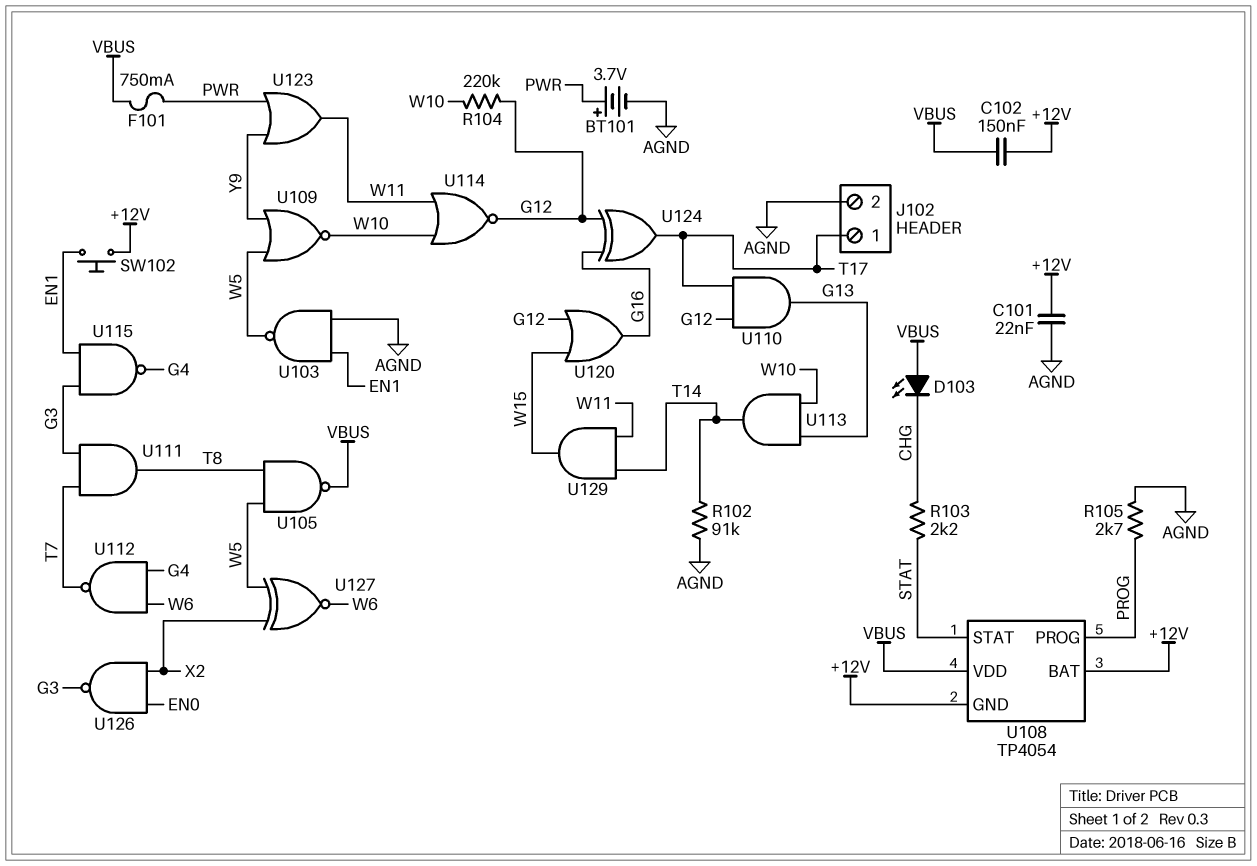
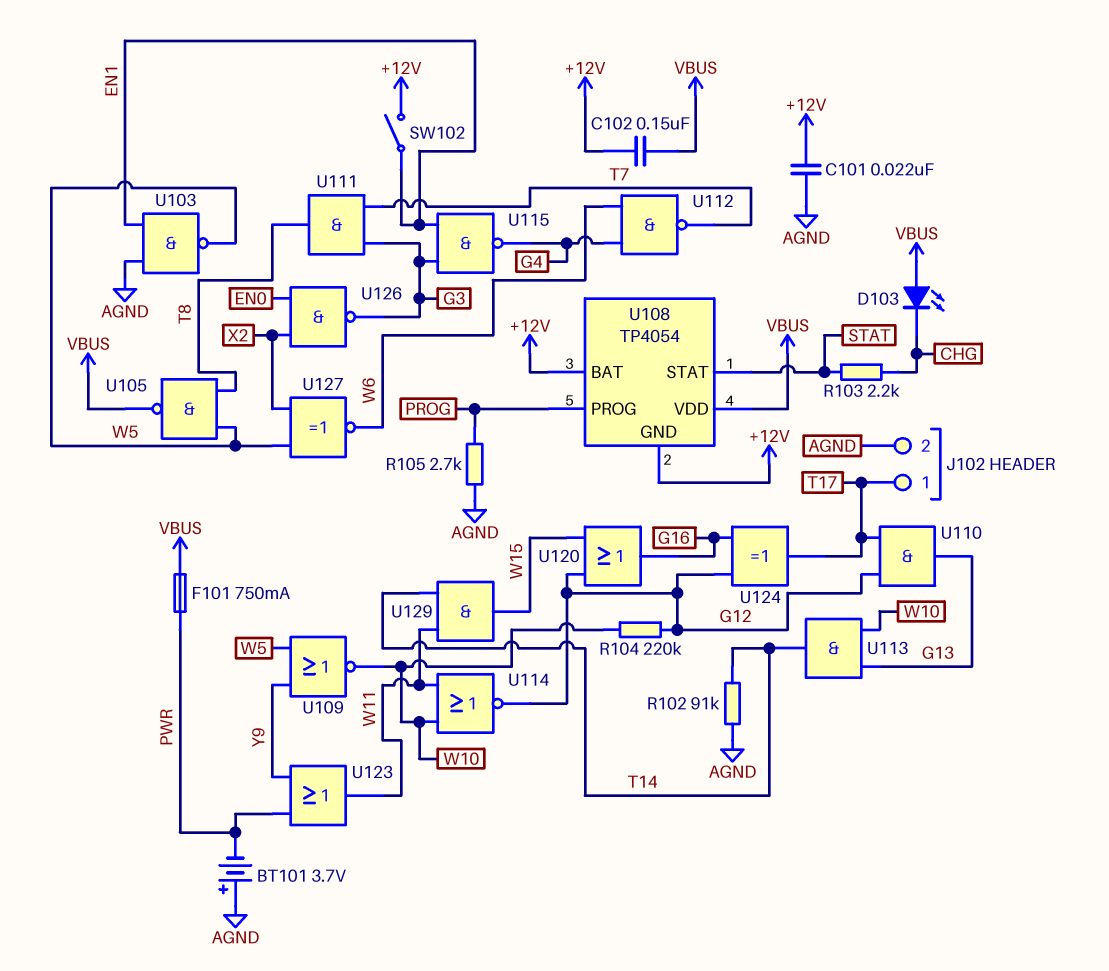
BT101: 3.7V (plus PWR, minus AGND) -> 3.7V (plus AGND, minus PWR)
SW102: button (+12V, EN1) -> switch (+12V, EN1)

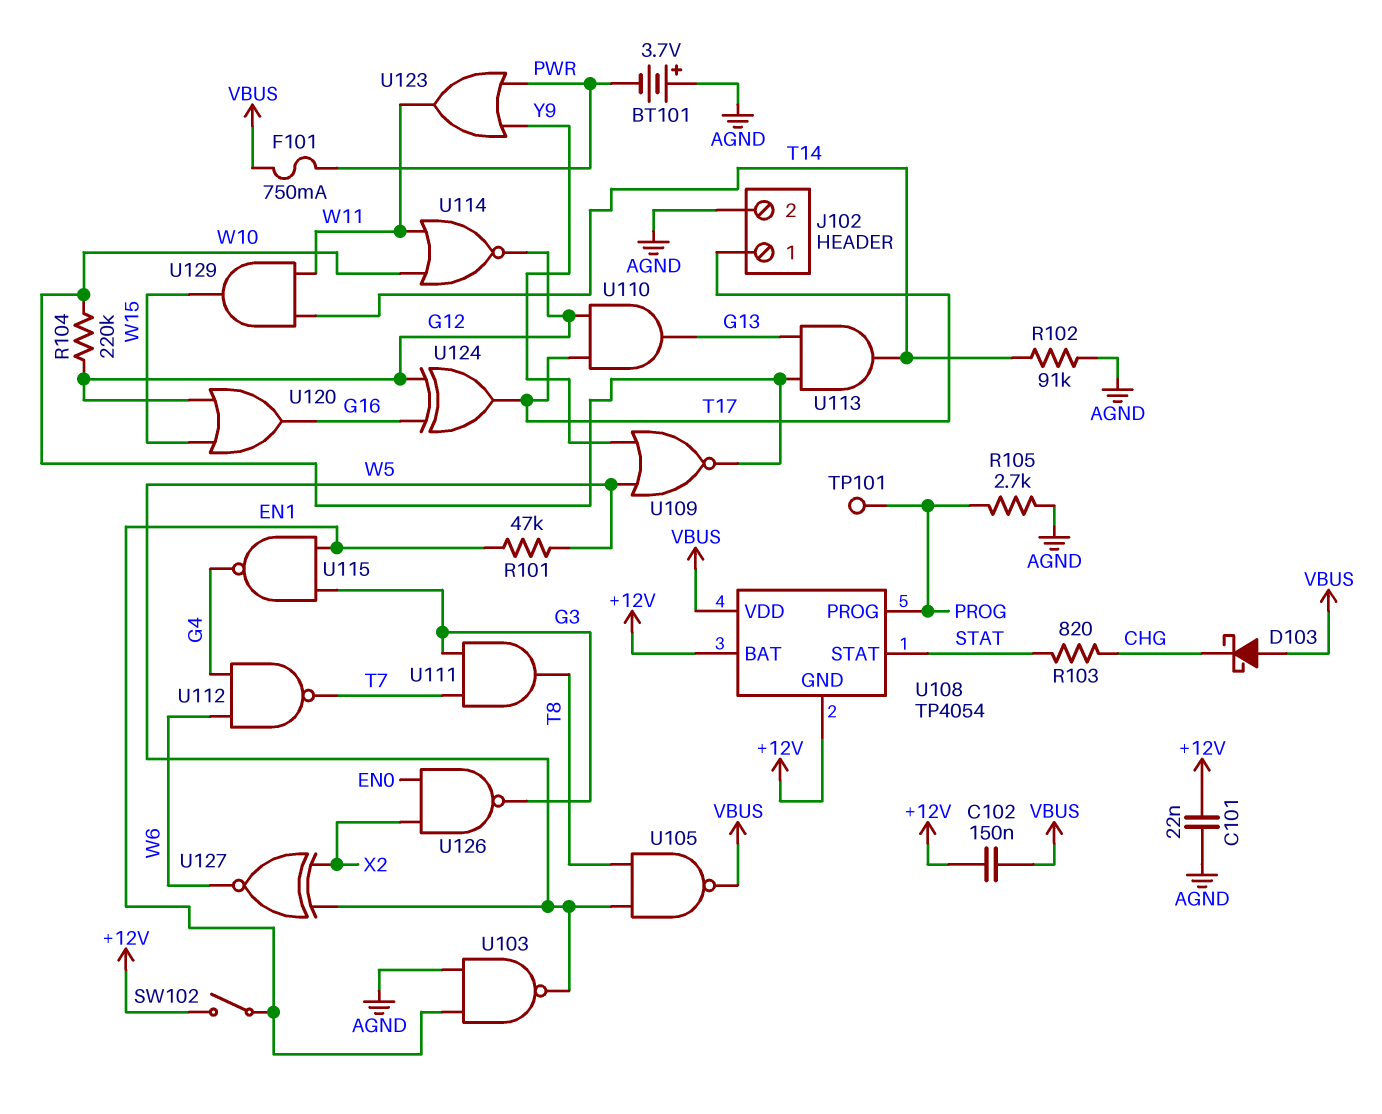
D103: LED (A VBUS, K CHG) -> schottky (A VBUS, K CHG)
R101: none -> 47k (EN1, W5)
R103: 2.2k (CHG, STAT) -> 820 (CHG, STAT)
TP101: none -> test point (PROG)

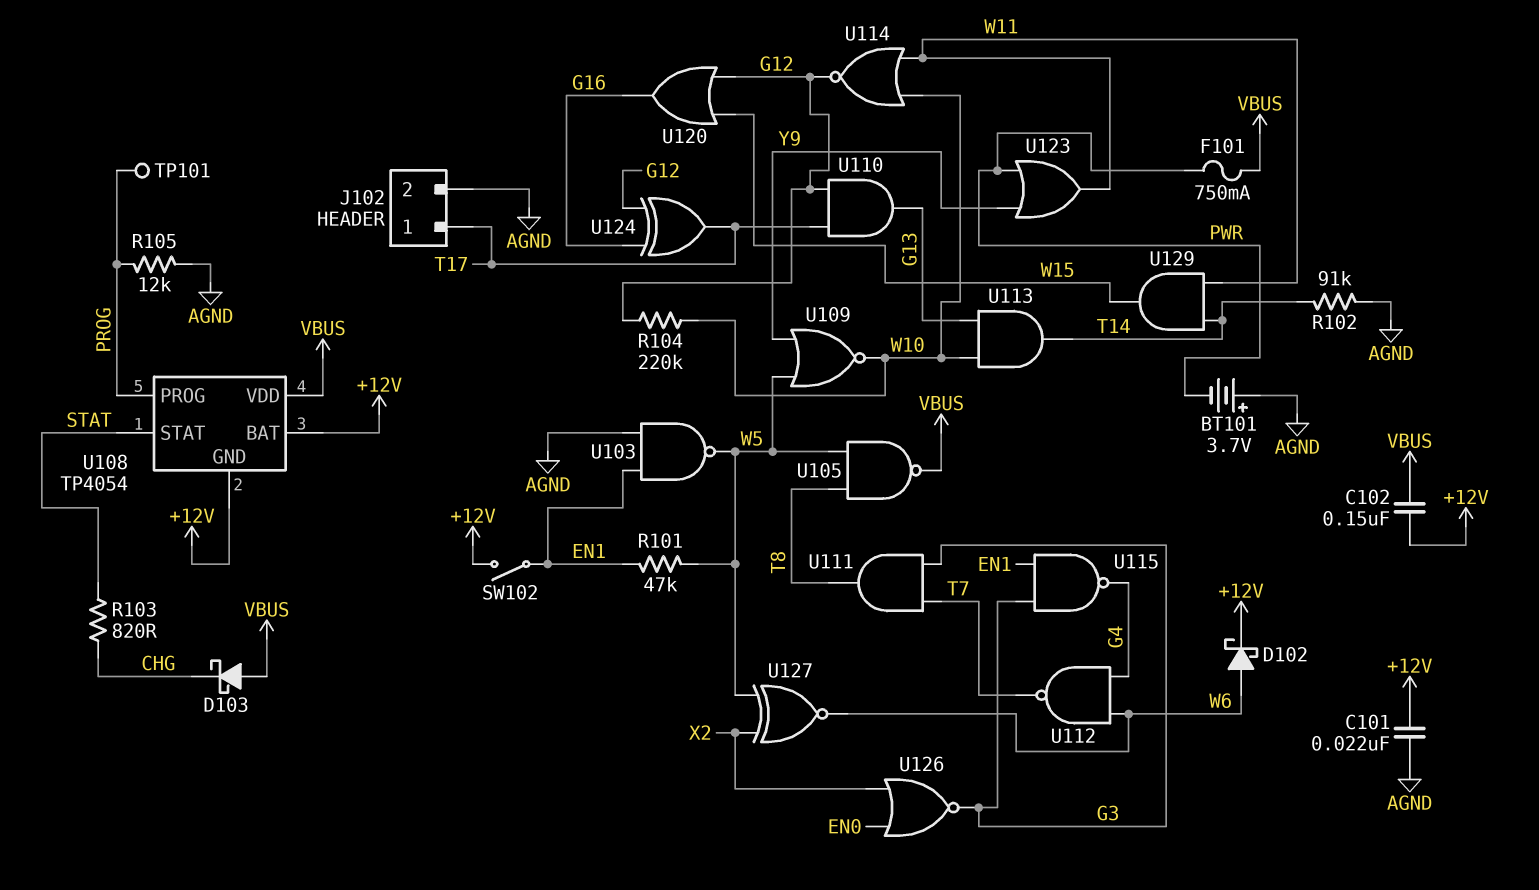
D102: none -> schottky (A W6, K +12V)
R105: 2.7k (AGND, PROG) -> 12k (AGND, PROG)
U126: NAND (in EN0, in X2, out G3) -> NOR (in EN0, in X2, out G3)

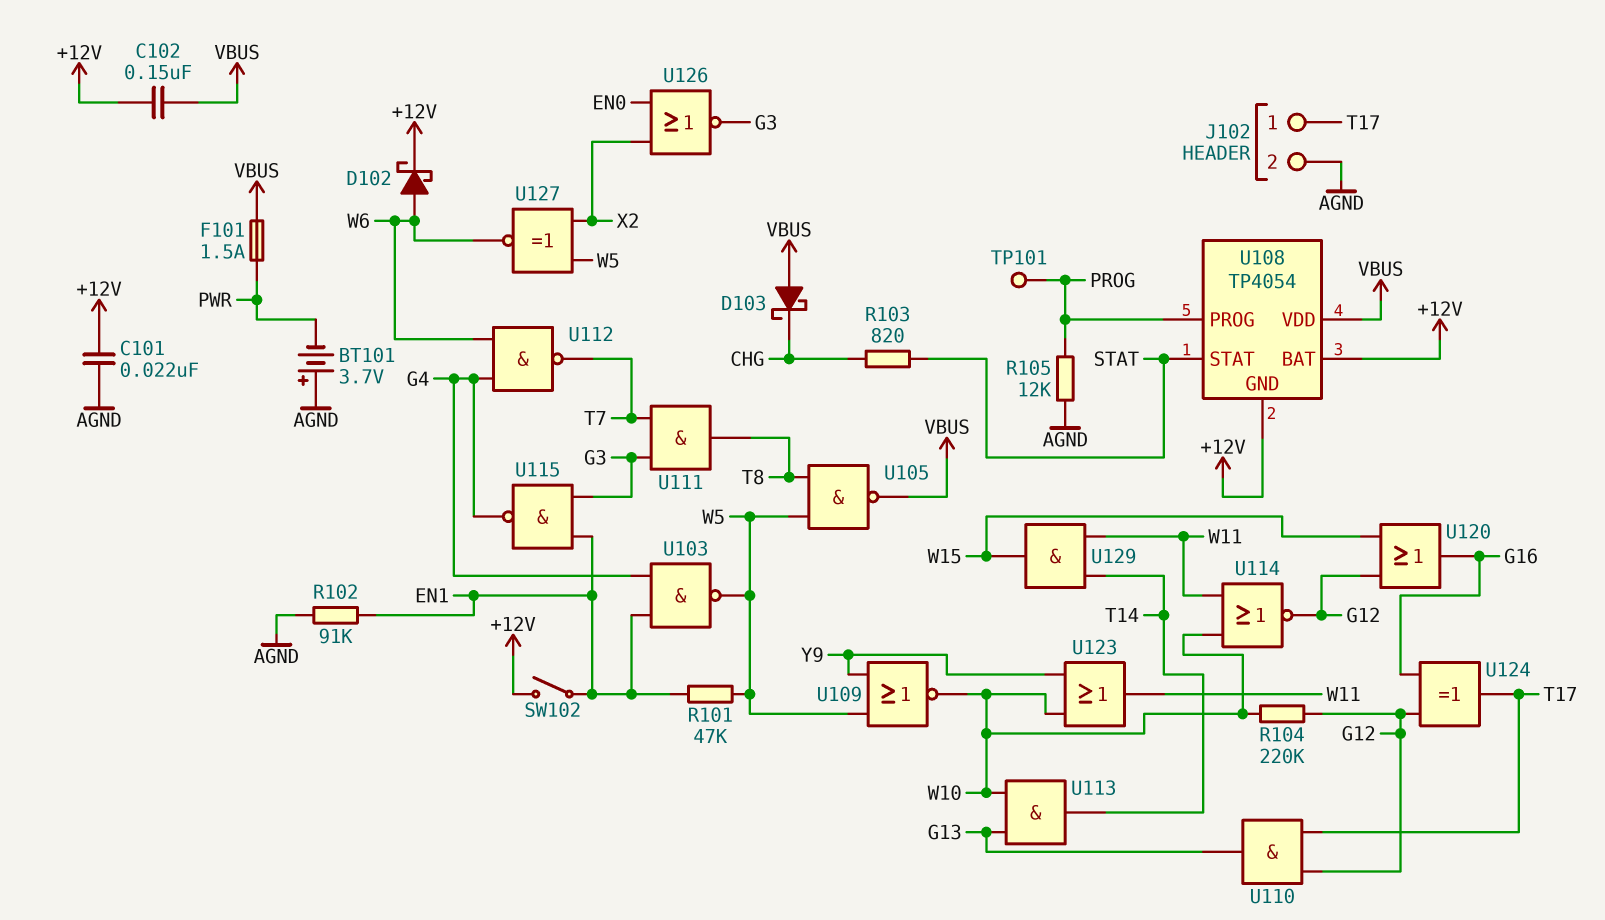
F101: 750mA (PWR, VBUS) -> 1.5A (PWR, VBUS)
R102: 91k (AGND, T14) -> 91k (AGND, EN1)
U103: NAND (in AGND, in EN1, out W5) -> NAND (in EN1, in G4, out W5)
U123: OR (in PWR, in Y9, out W11) -> OR (in W10, in Y9, out W11)

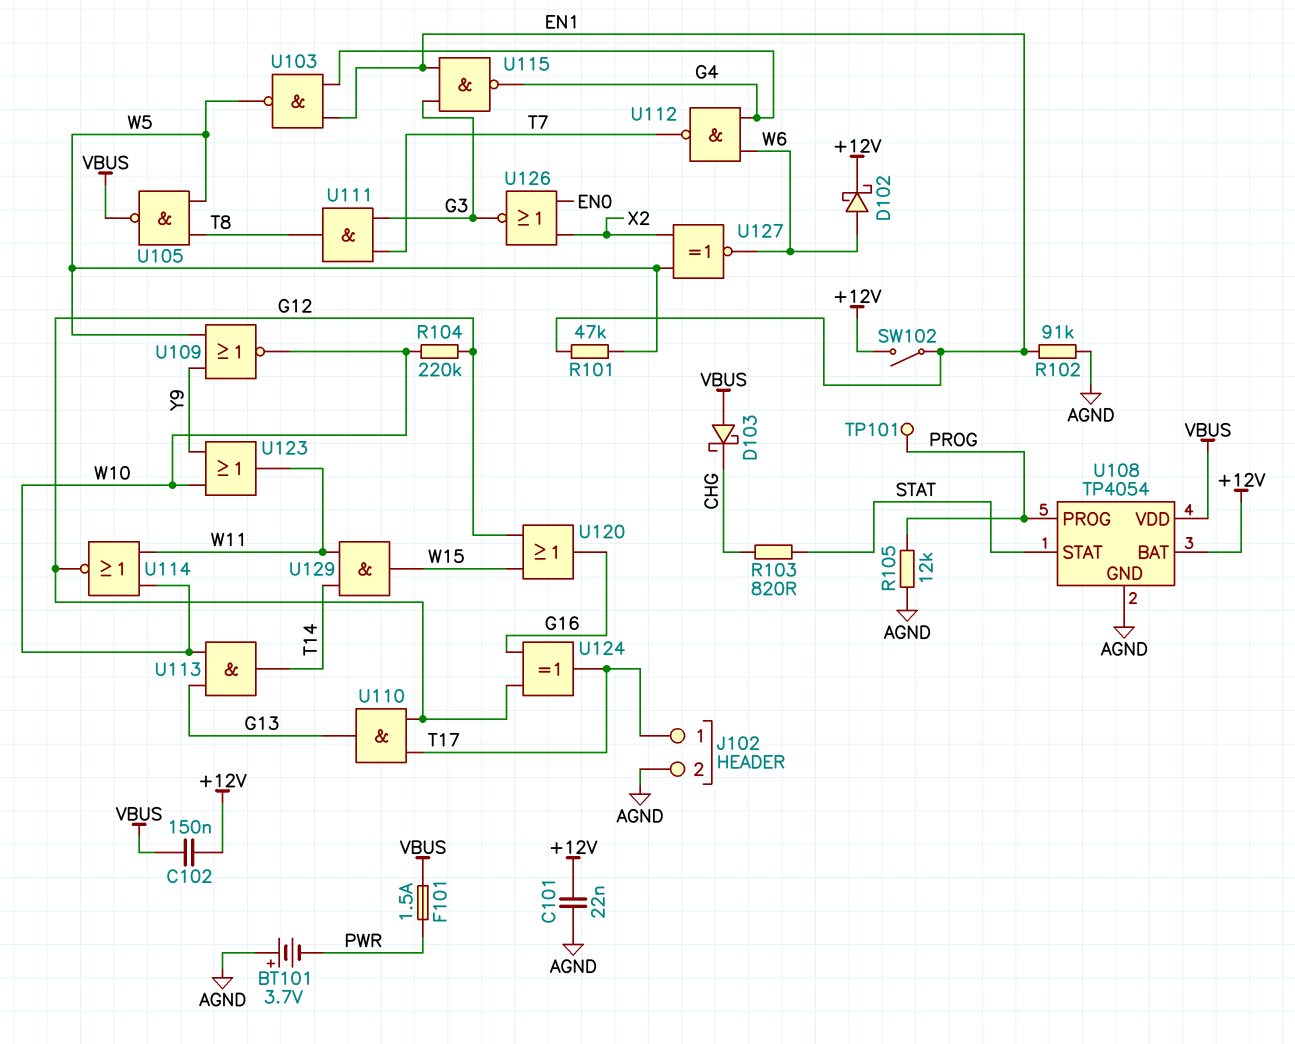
U108 pin GND: +12V -> AGND

